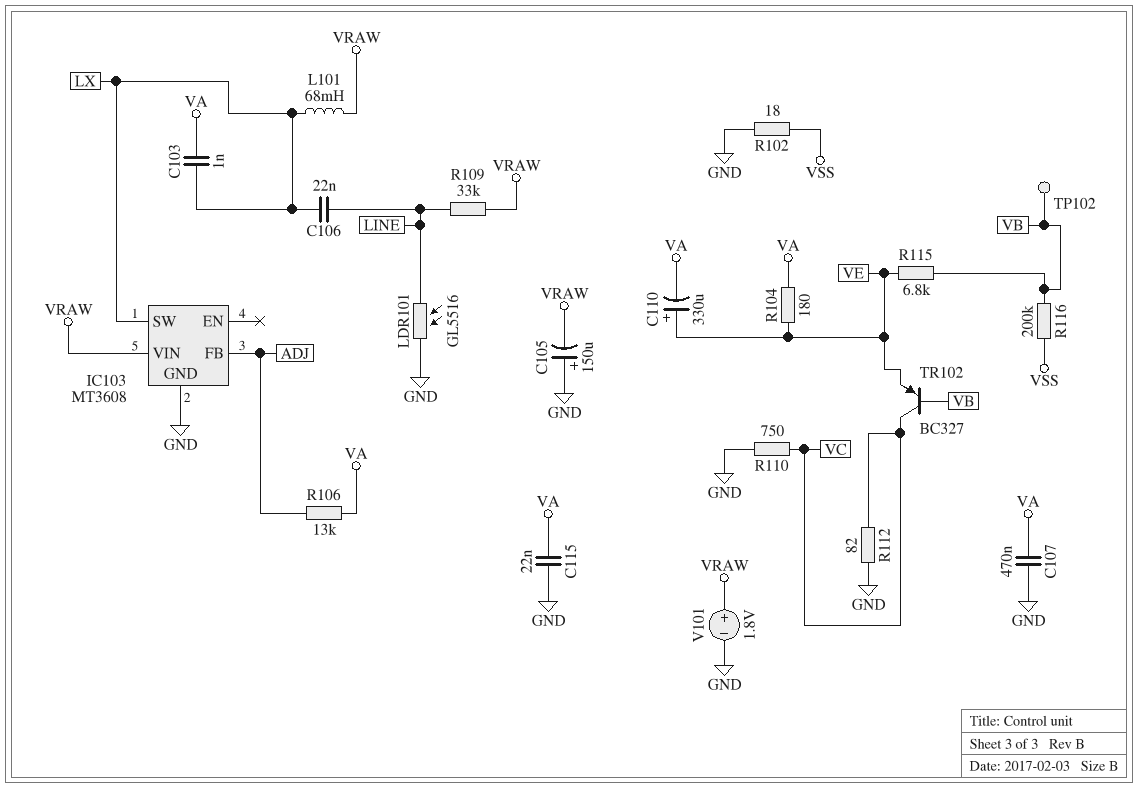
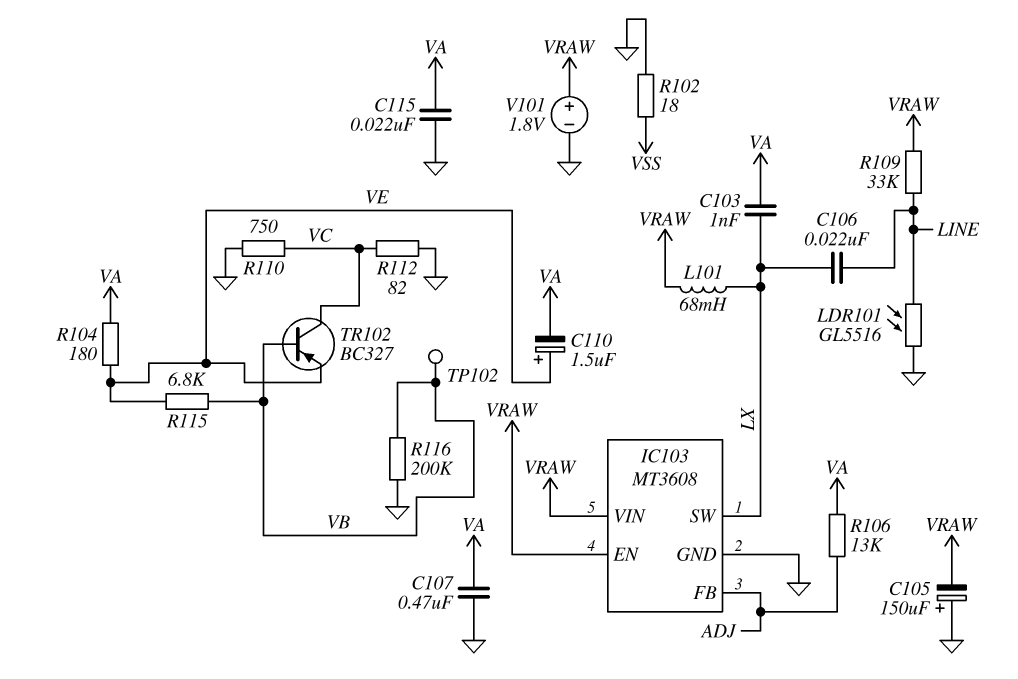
C110: 330uF (plus VE, minus VA) -> 1.5uF (plus VE, minus VA)
IC103 pin EN: none -> VRAW
R116: 200k (VB, VSS) -> 200k (GND, VB)

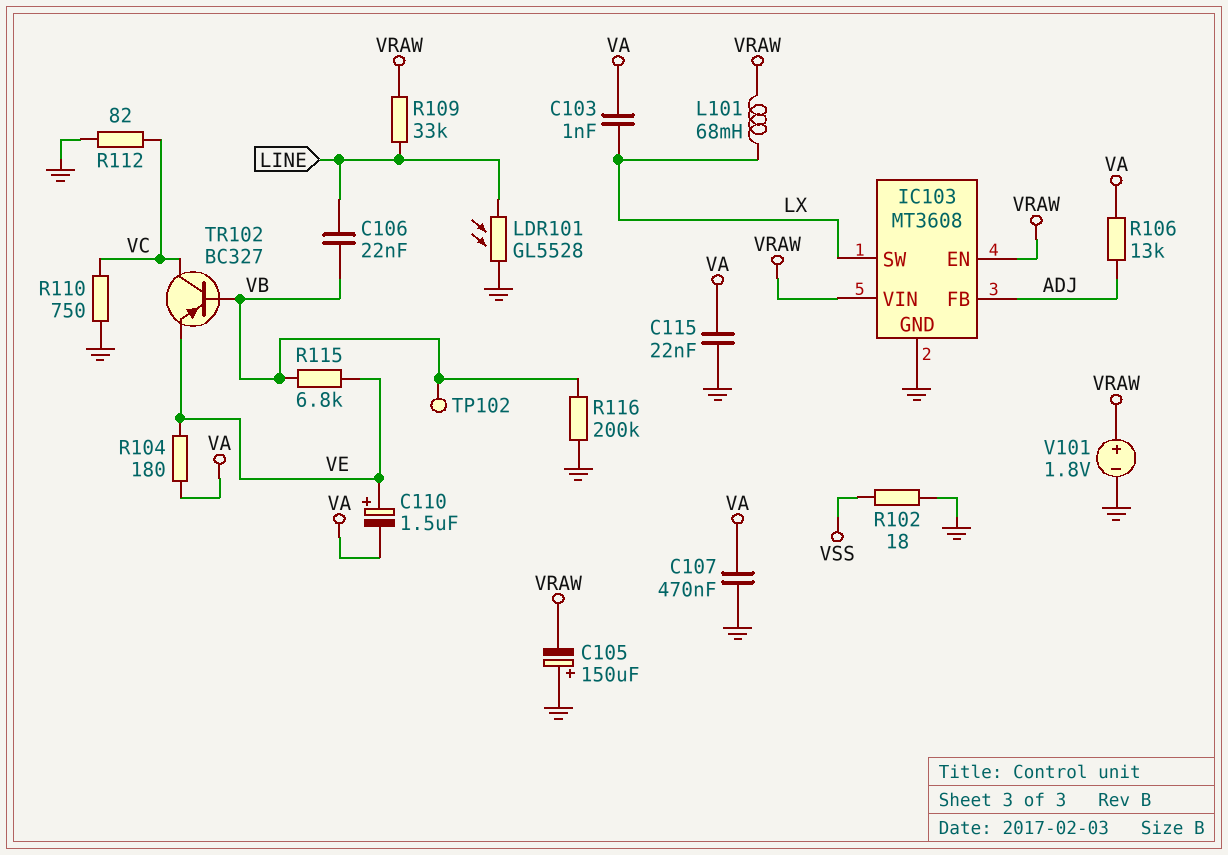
C106: 22nF (LINE, LX) -> 22nF (LINE, VB)
LDR101: GL5516 (GND, LINE) -> GL5528 (GND, LINE)

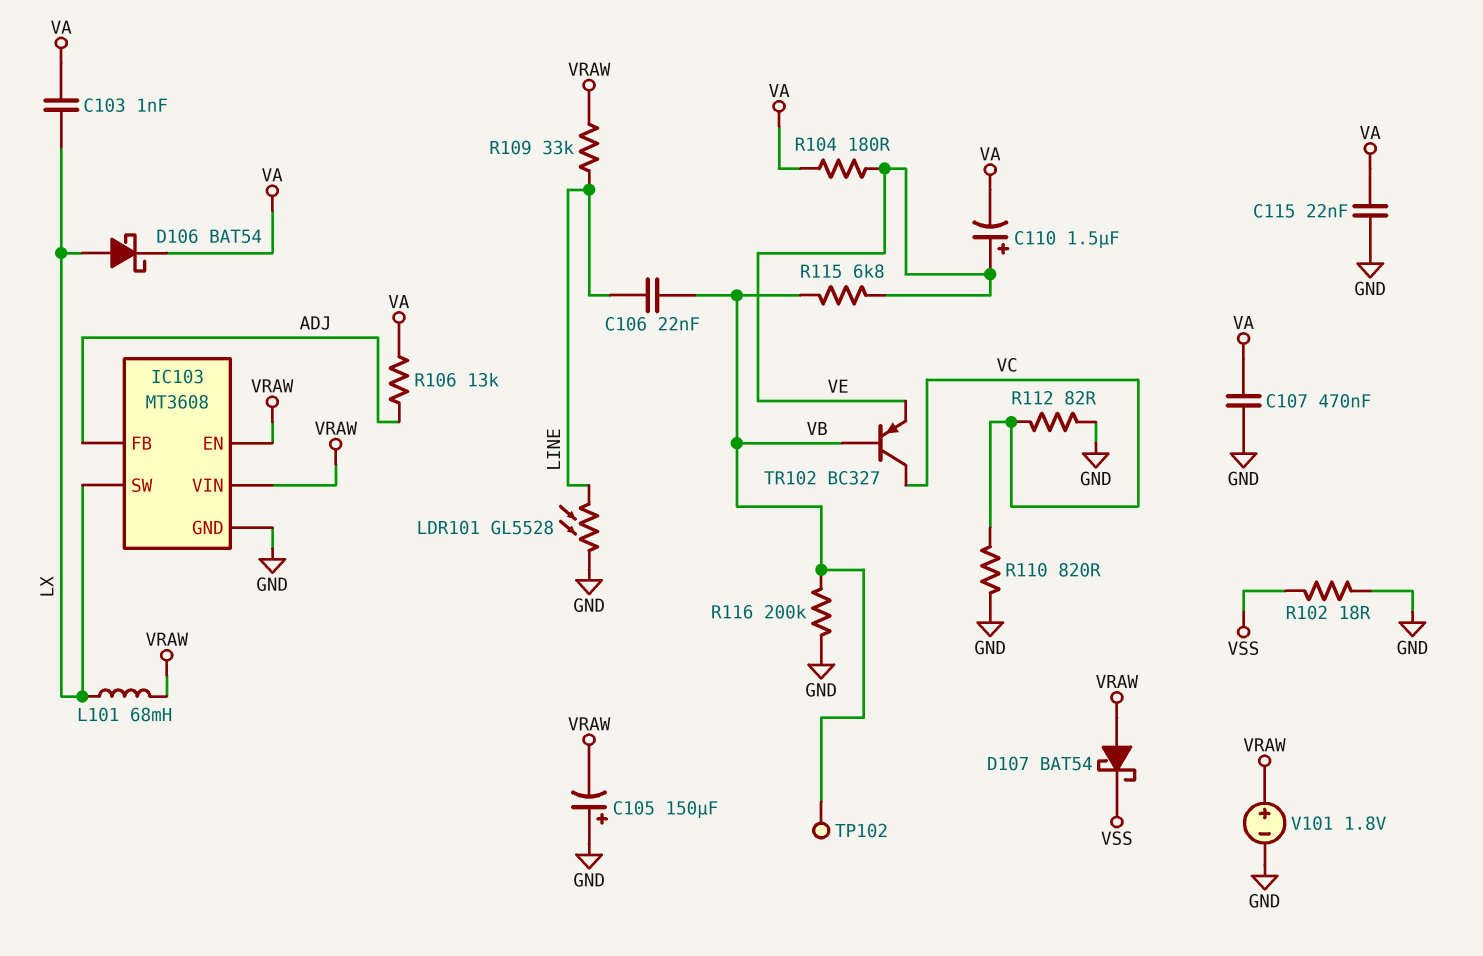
D106: none -> schottky BAT54 (A LX, K VA)
D107: none -> schottky BAT54 (A VRAW, K VSS)
R110: 750 (GND, VC) -> 820 (GND, VC)

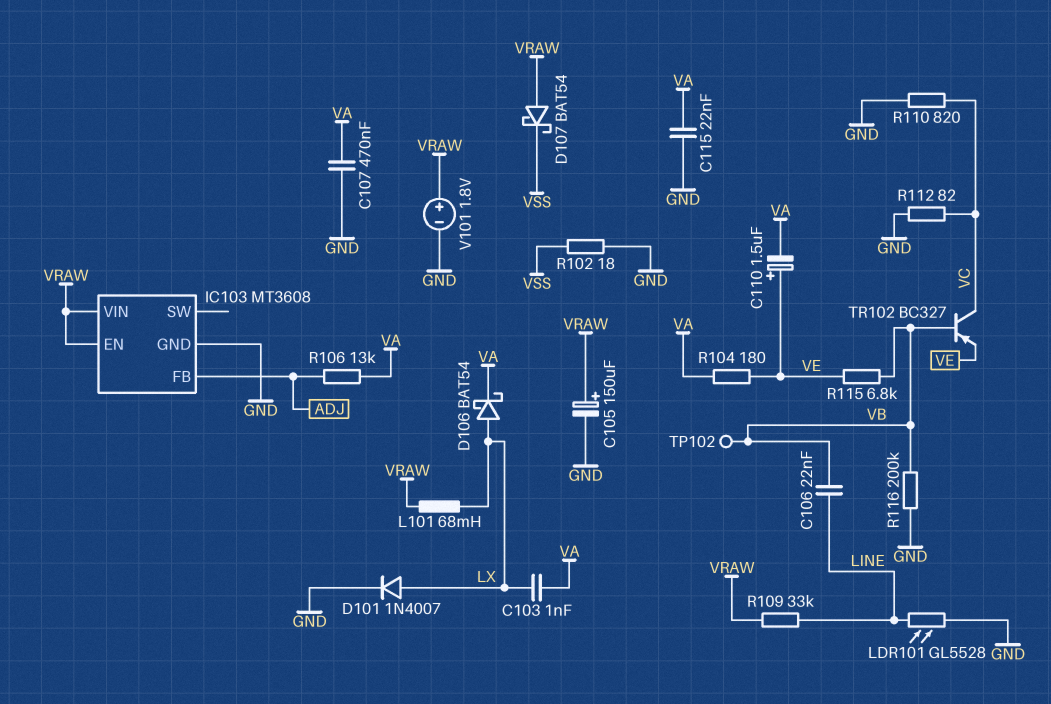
C105: 150uF (plus GND, minus VRAW) -> 150uF (plus VRAW, minus GND)
D101: none -> diode 1N4007 (A LX, K GND)
IC103 pin SW: LX -> none

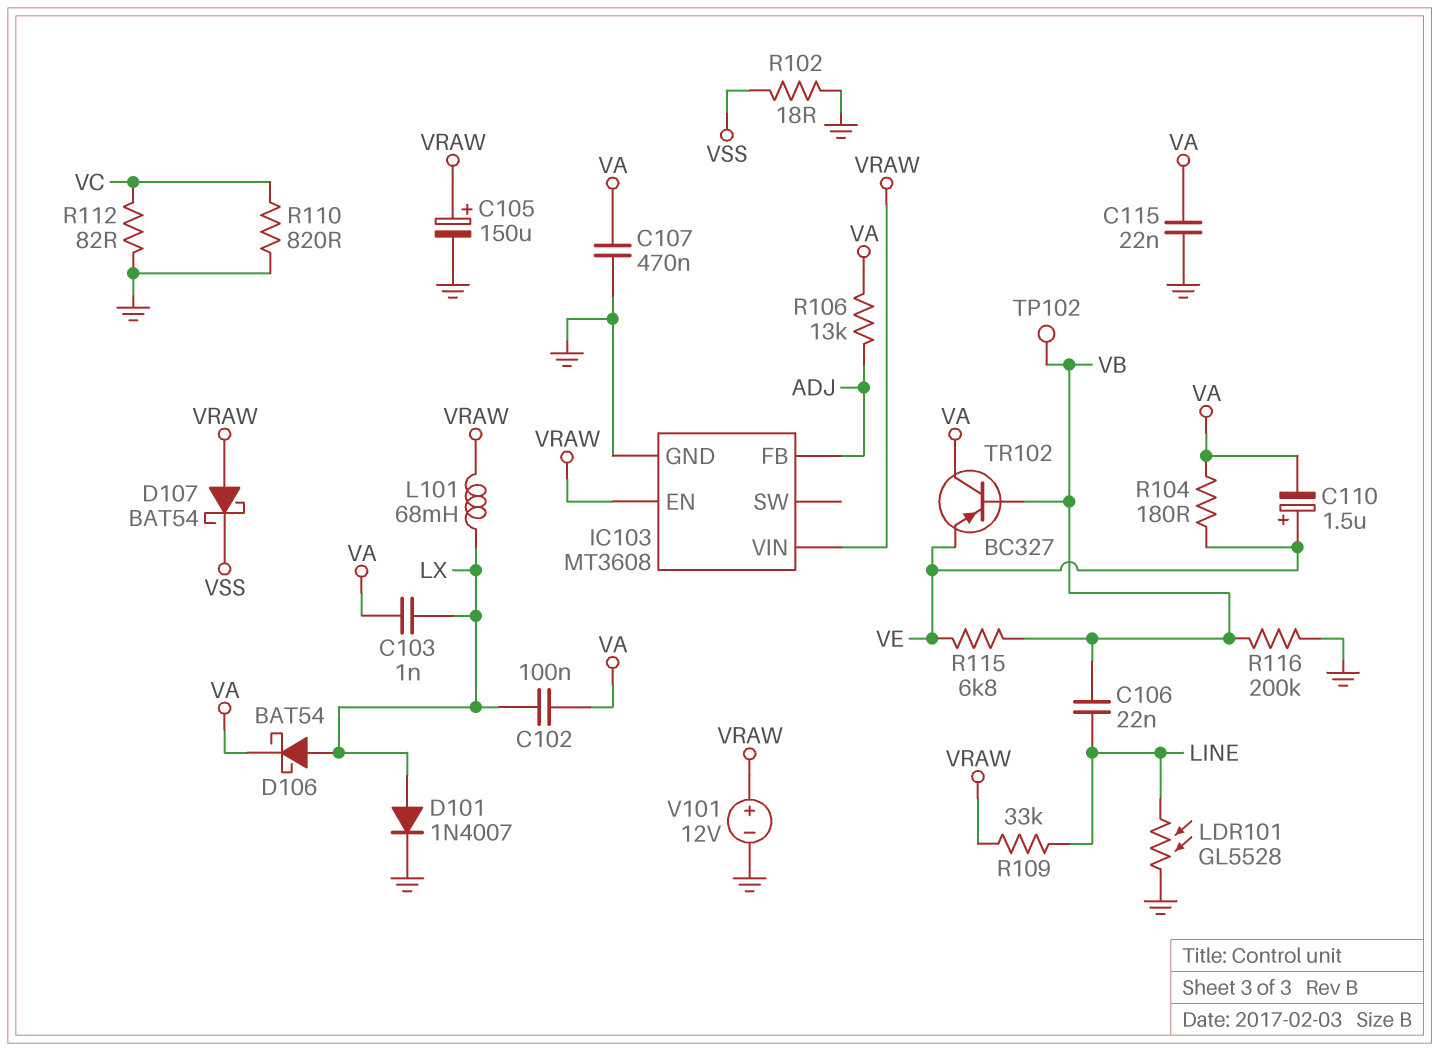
C102: none -> 100nF (LX, VA)
TR102: PNP BC327 (B VB, C VC, E VE) -> PNP BC327 (B VB, C VA, E VE)
V101: 1.8V (plus VRAW, minus GND) -> 12V (plus VRAW, minus GND)

